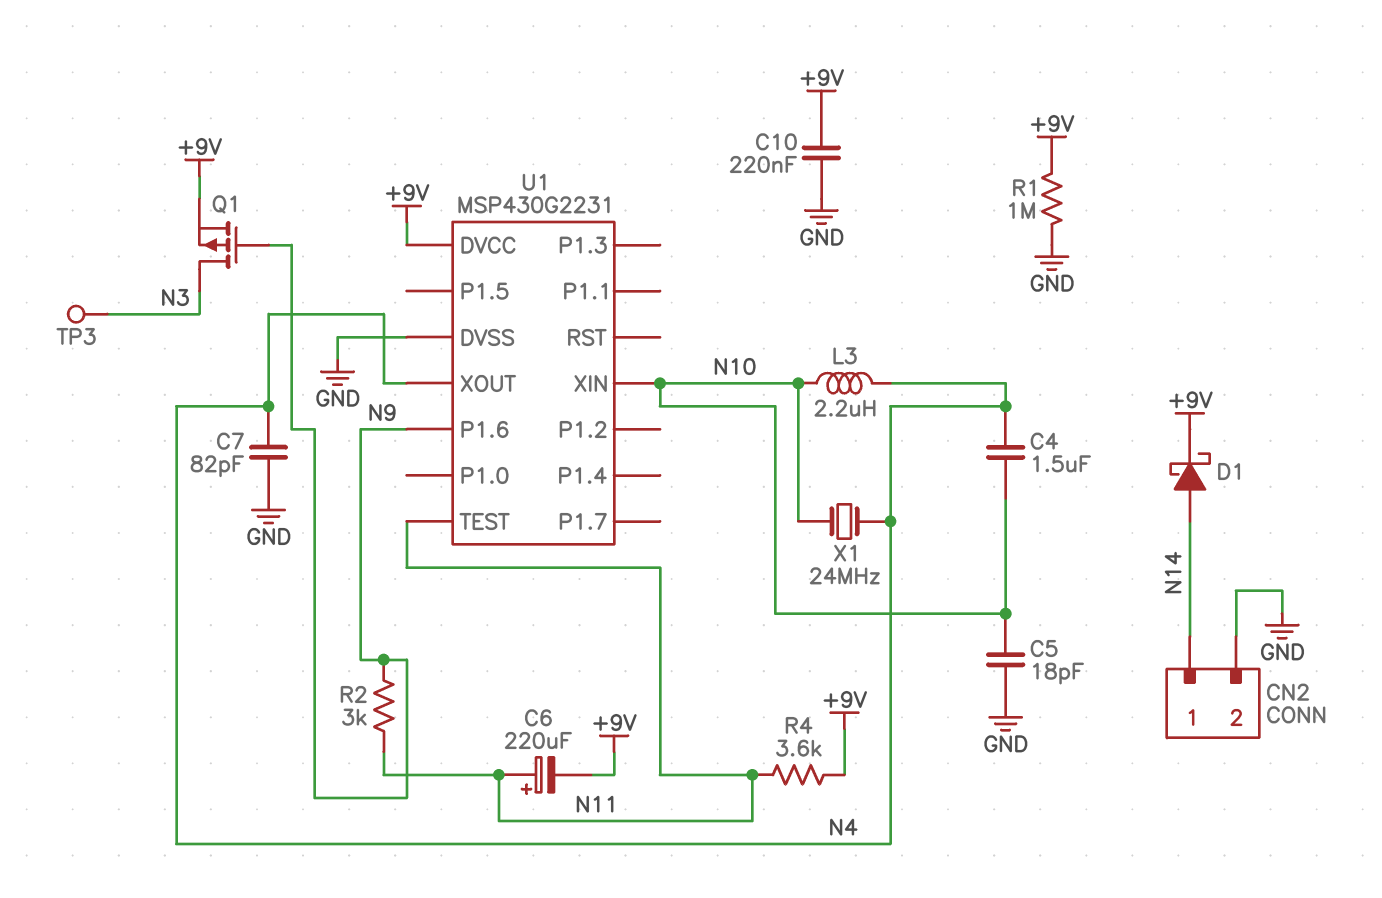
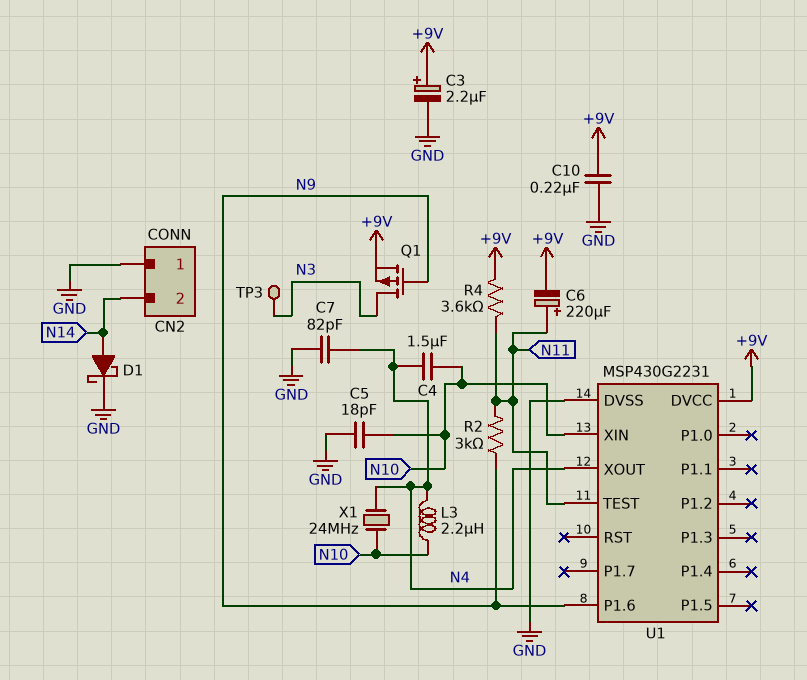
C3: none -> 2.2uF (plus +9V, minus GND)
CN2 pin 1: N14 -> GND
CN2 pin 2: GND -> N14
D1: schottky (A N14, K +9V) -> schottky (A N14, K GND)
R1: 1M (+9V, GND) -> none

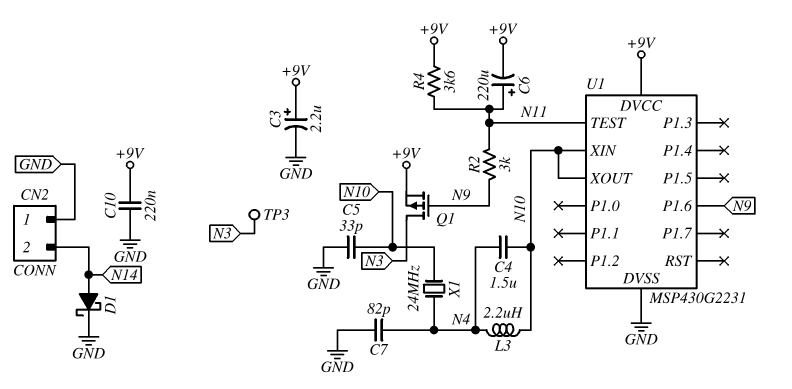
C5: 18pF (GND, N10) -> 33pF (GND, N10)
U1 pin XOUT: N4 -> N10

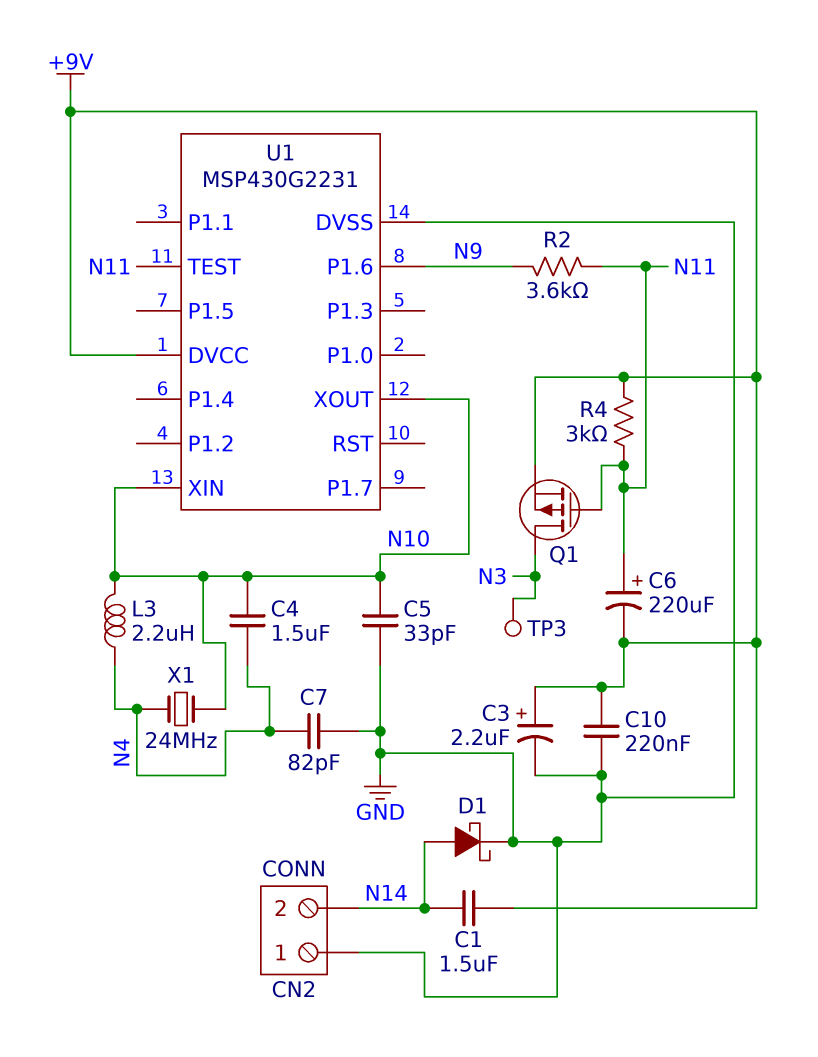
C1: none -> 1.5uF (+9V, N14)
Q1: PMOS (G N9, D N3, S +9V) -> PMOS (G N11, D N3, S +9V)
R2: 3k (N9, N11) -> 3.6k (N9, N11)
R4: 3.6k (+9V, N11) -> 3k (+9V, N11)

